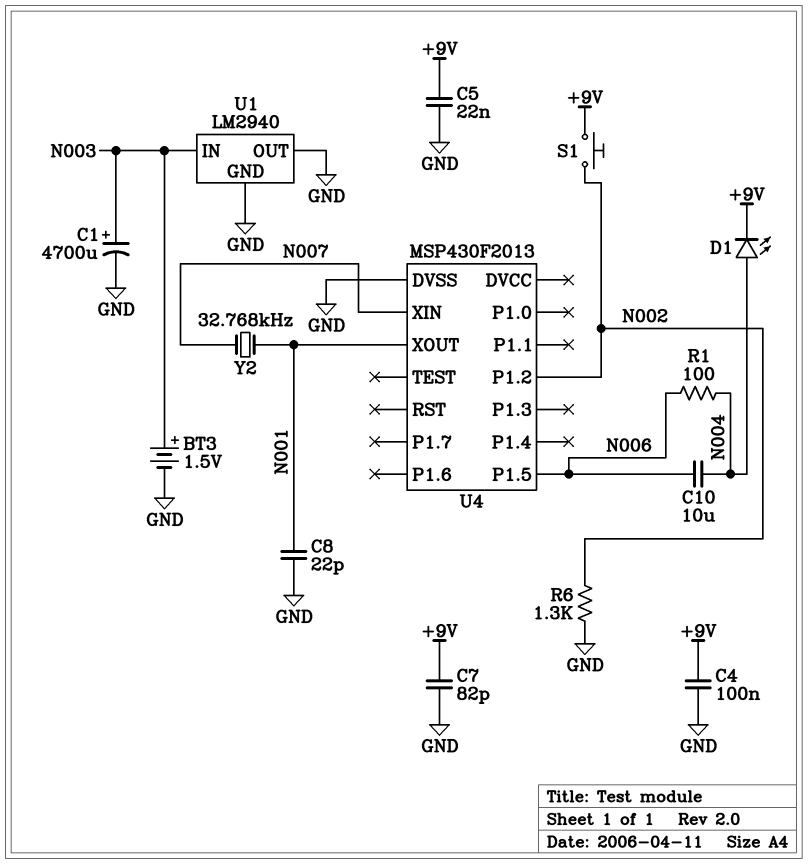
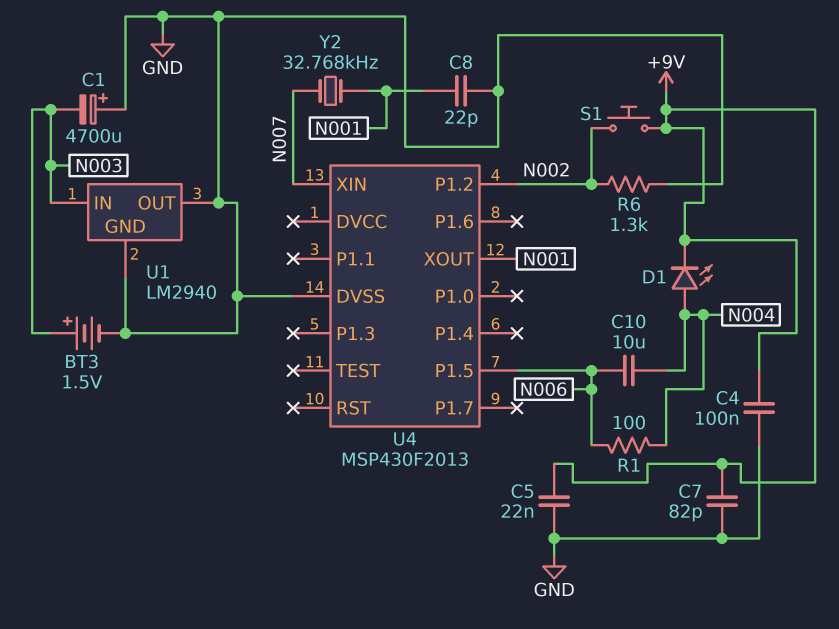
C1: 4700uF (plus N003, minus GND) -> 4700uF (plus GND, minus N003)

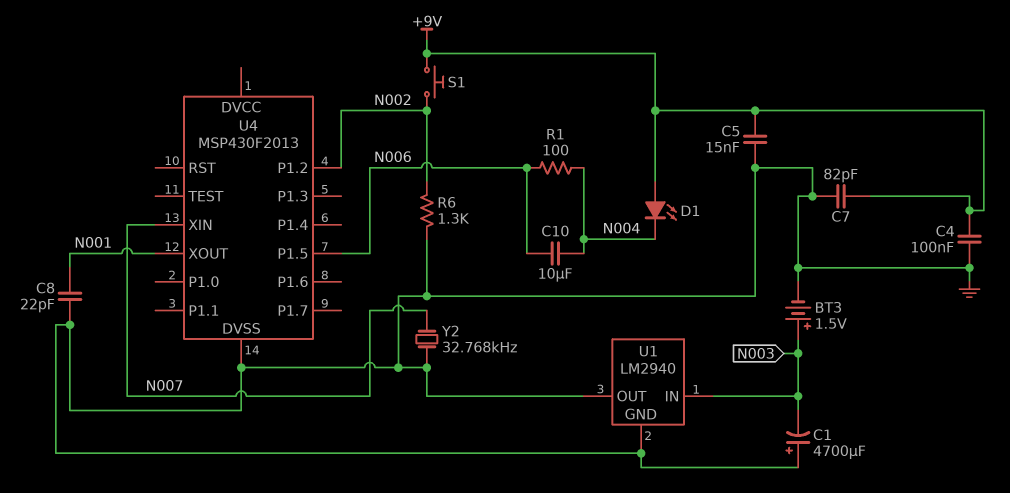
C5: 22nF (+9V, GND) -> 15nF (+9V, GND)
D1: LED (A N004, K +9V) -> LED (A +9V, K N004)
Y2: 32.768kHz (N001, N007) -> 32.768kHz (GND, N007)

